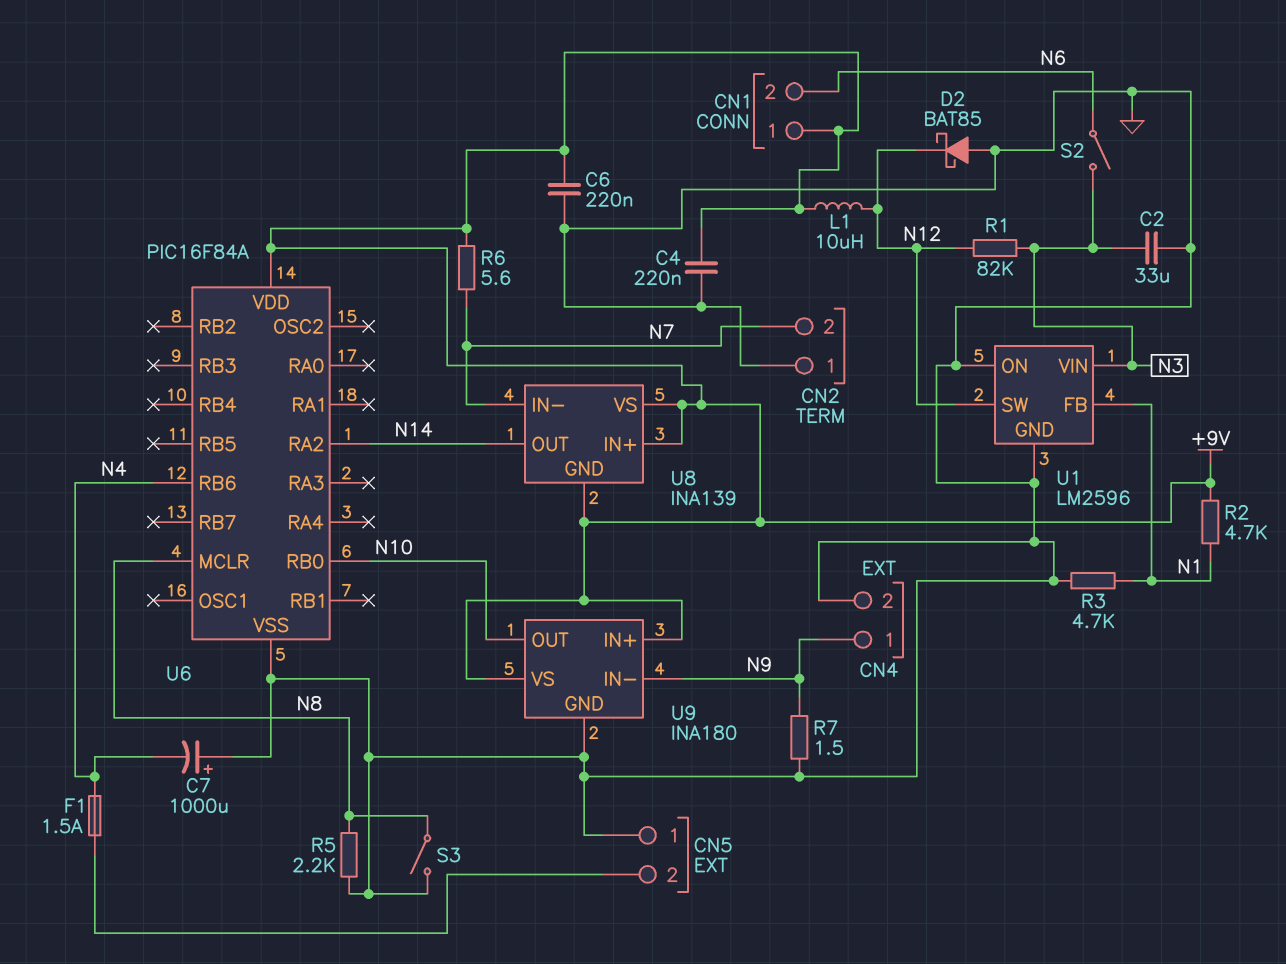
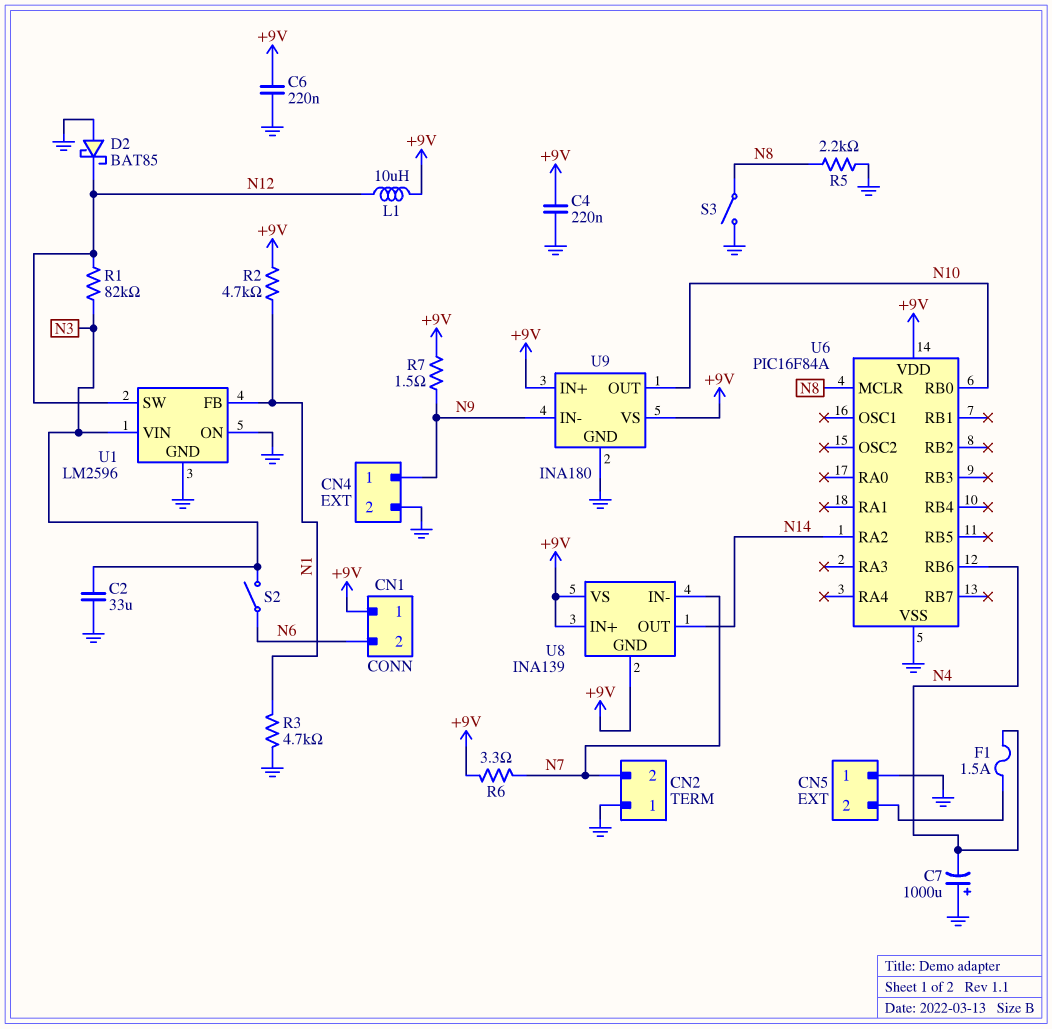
R6: 5.6 (+9V, N7) -> 3.3 (+9V, N7)
R7: 1.5 (GND, N9) -> 1.5 (+9V, N9)

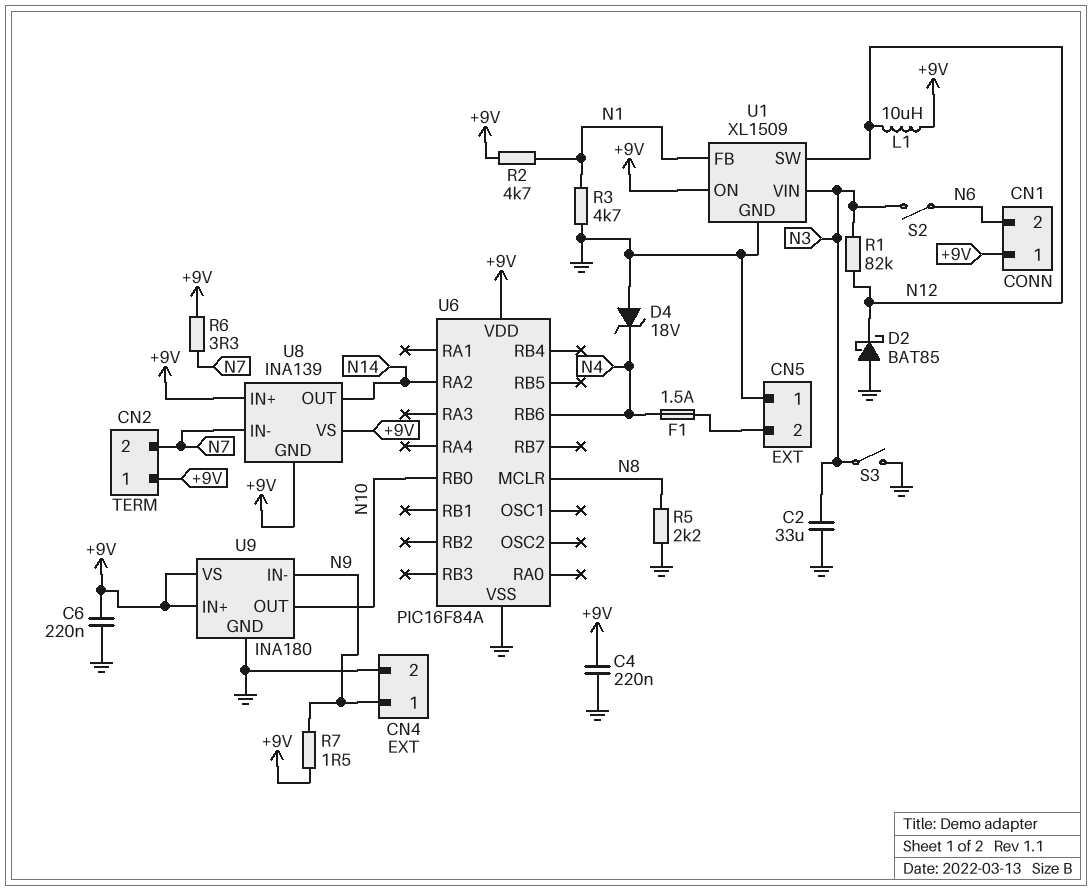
C7: 1000uF (plus GND, minus N4) -> none
CN2 pin 1: GND -> +9V
D4: none -> zener 18V (A GND, K N4)
S3: switch (GND, N8) -> switch (GND, N3)
U1: LM2596 -> XL1509
U1 pin ON: GND -> +9V

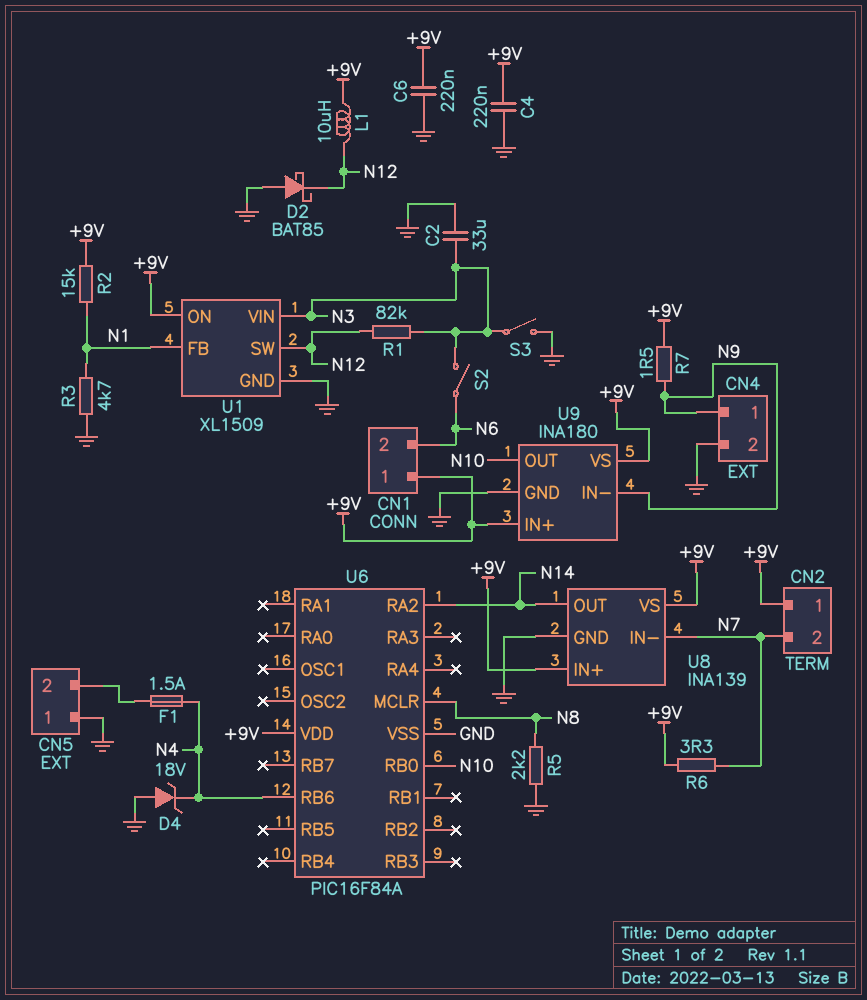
R2: 4.7k (+9V, N1) -> 15k (+9V, N1)
U8 pin GND: +9V -> GND

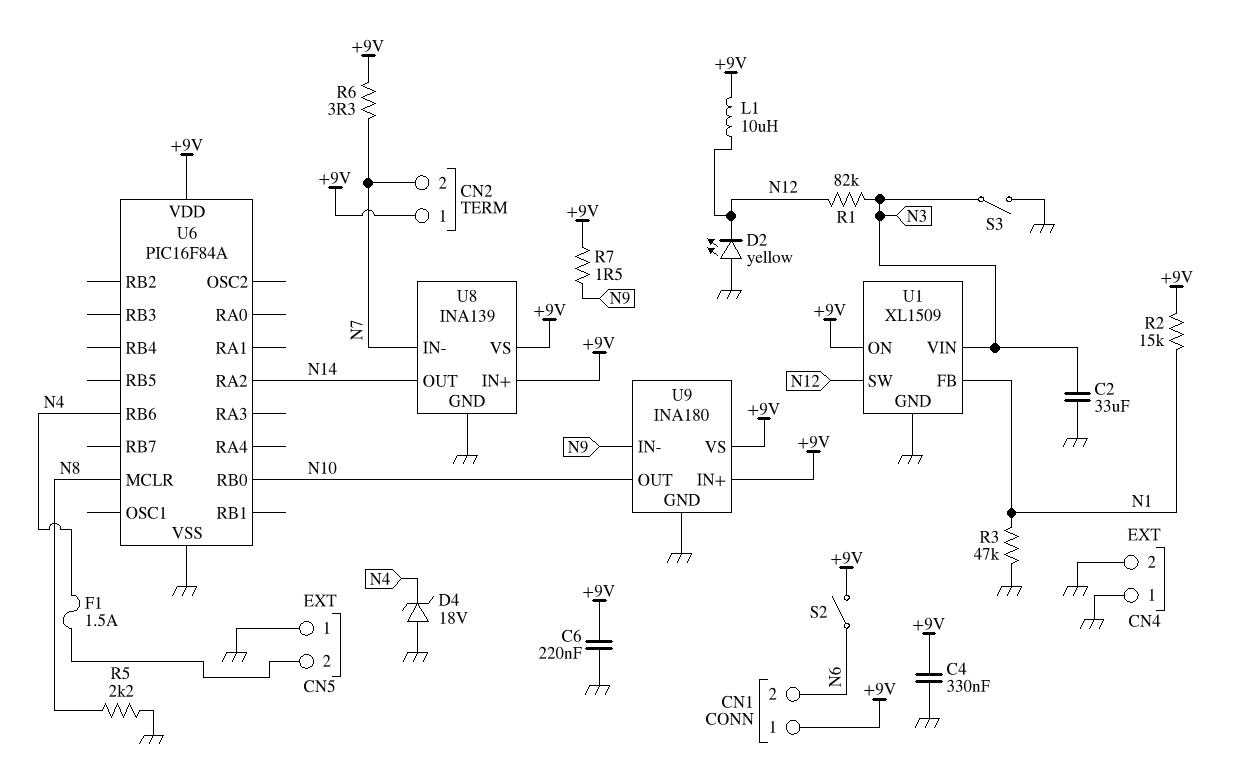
C4: 220nF (+9V, GND) -> 330nF (+9V, GND)
CN4 pin 1: N9 -> GND
D2: schottky BAT85 (A GND, K N12) -> LED yellow (A GND, K N12)
R3: 4.7k (GND, N1) -> 47k (GND, N1)
S2: switch (N3, N6) -> switch (+9V, N6)

